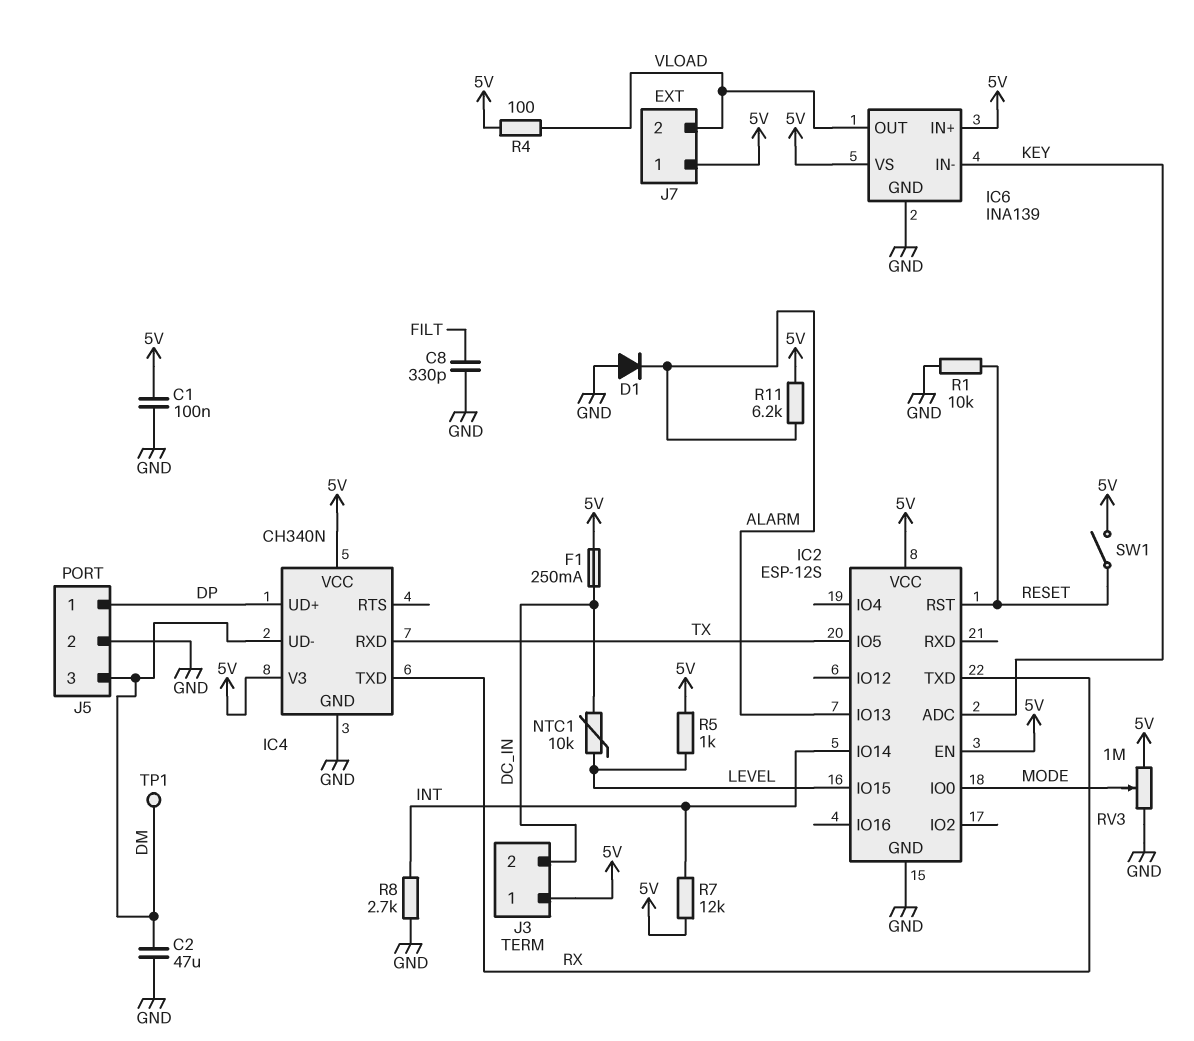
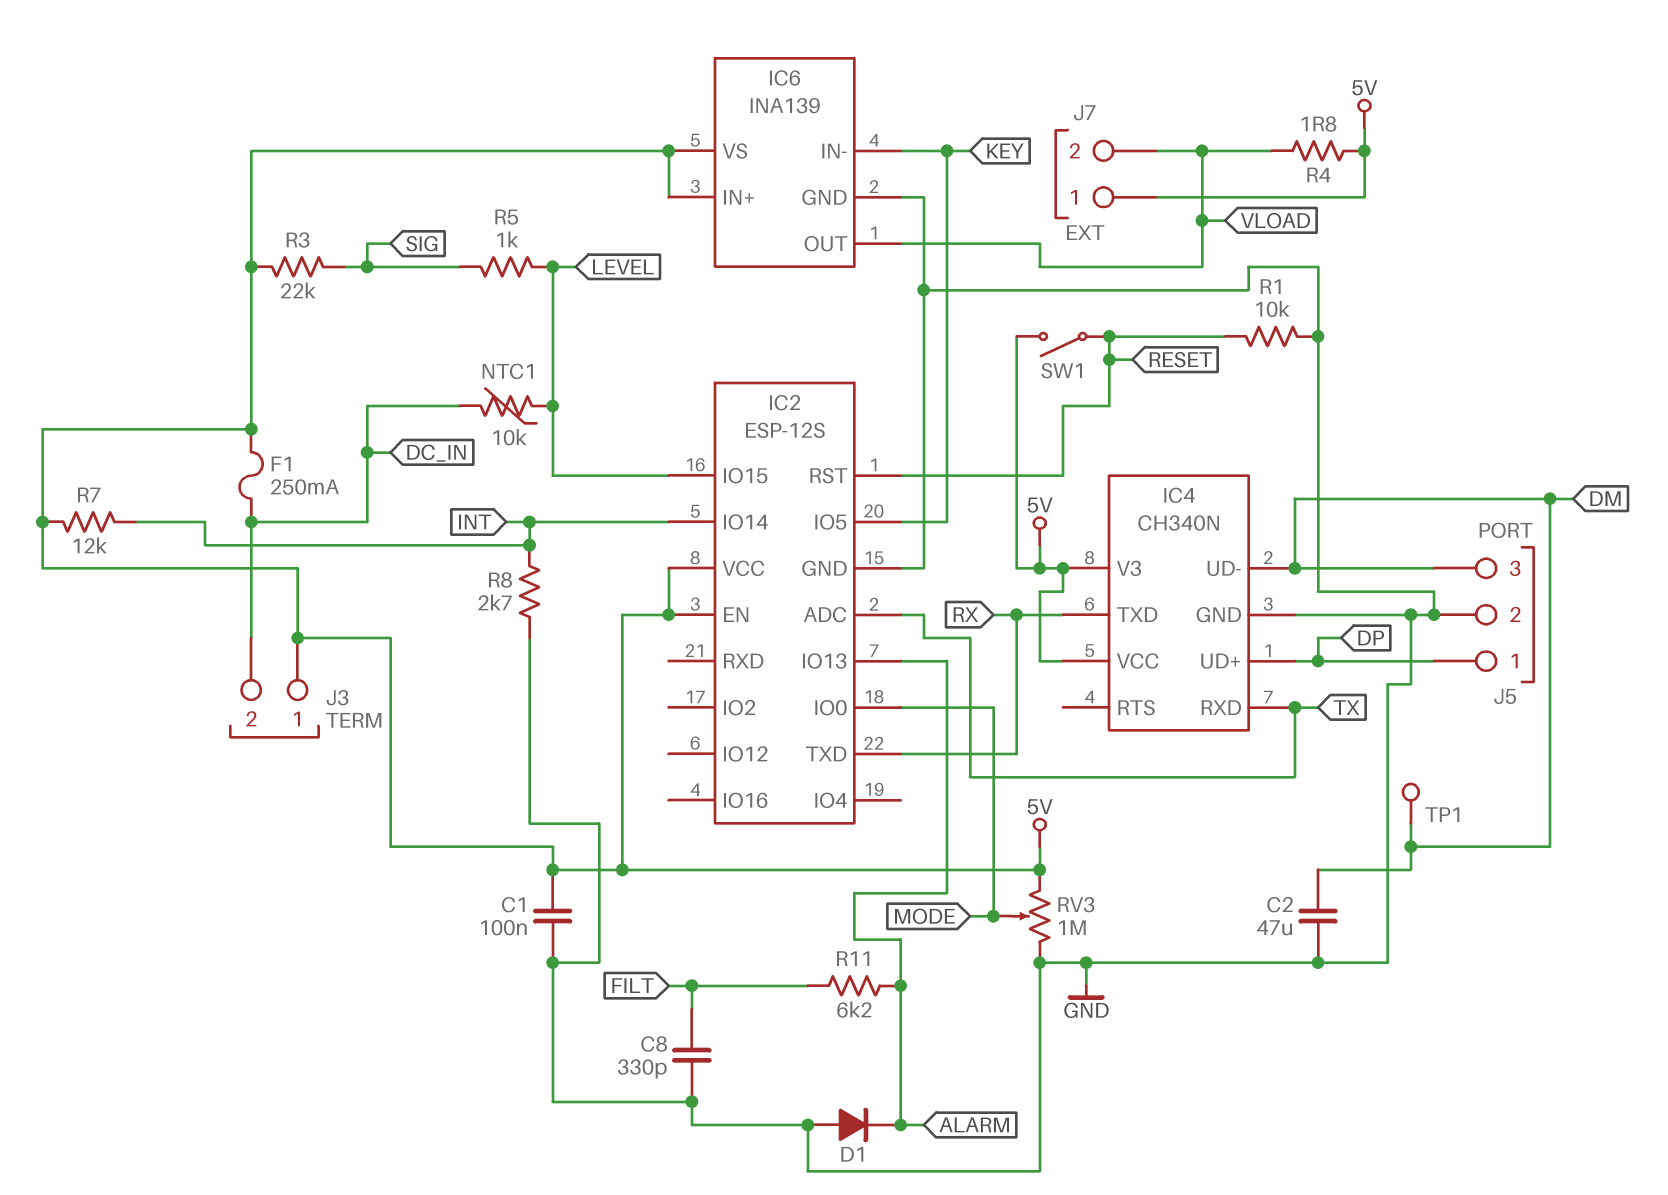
IC2 pin ADC: KEY -> TX
IC2 pin IO5: TX -> KEY
R3: none -> 22k (5V, SIG)
R4: 100 (5V, VLOAD) -> 1.8 (5V, VLOAD)
R5: 1k (5V, LEVEL) -> 1k (LEVEL, SIG)
R11: 6.2k (5V, ALARM) -> 6.2k (ALARM, FILT)

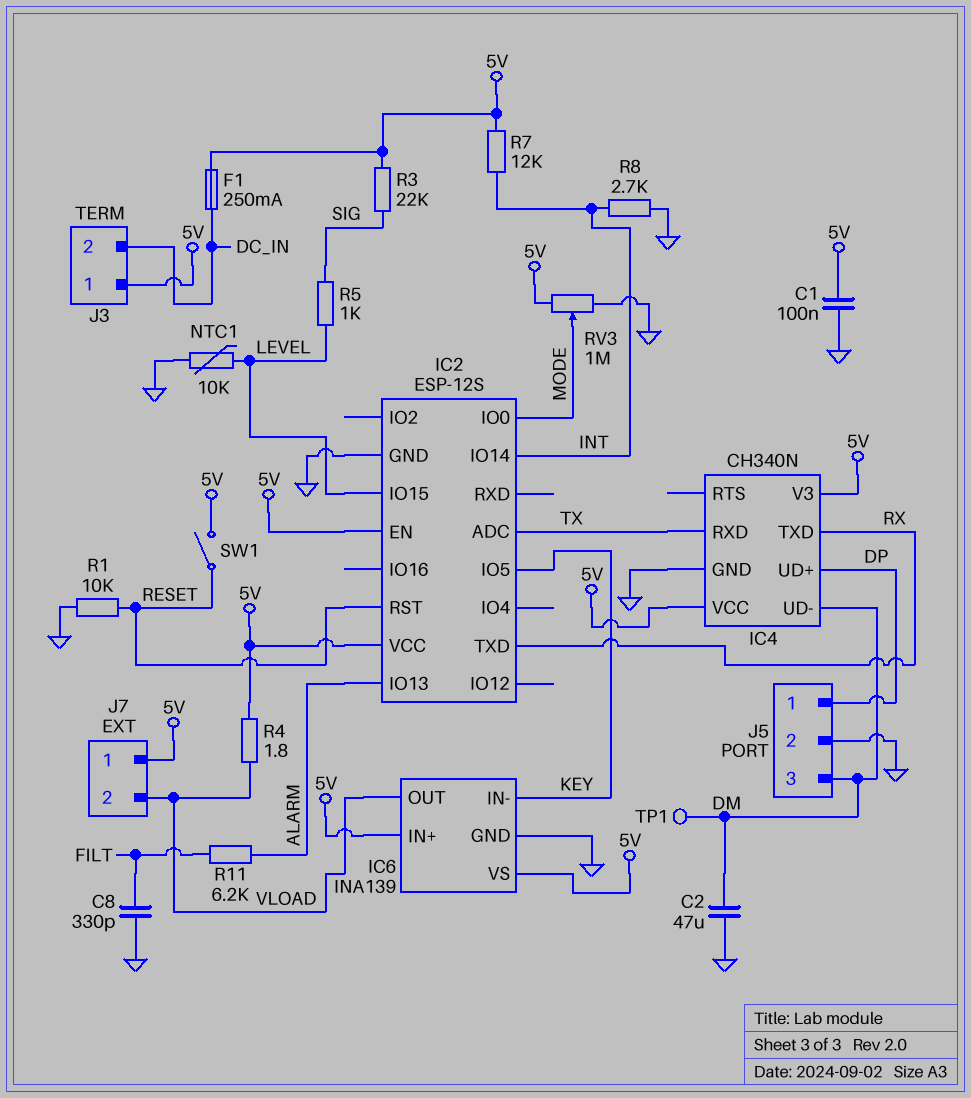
D1: diode (A GND, K ALARM) -> none
NTC1: 10k (DC_IN, LEVEL) -> 10k (GND, LEVEL)

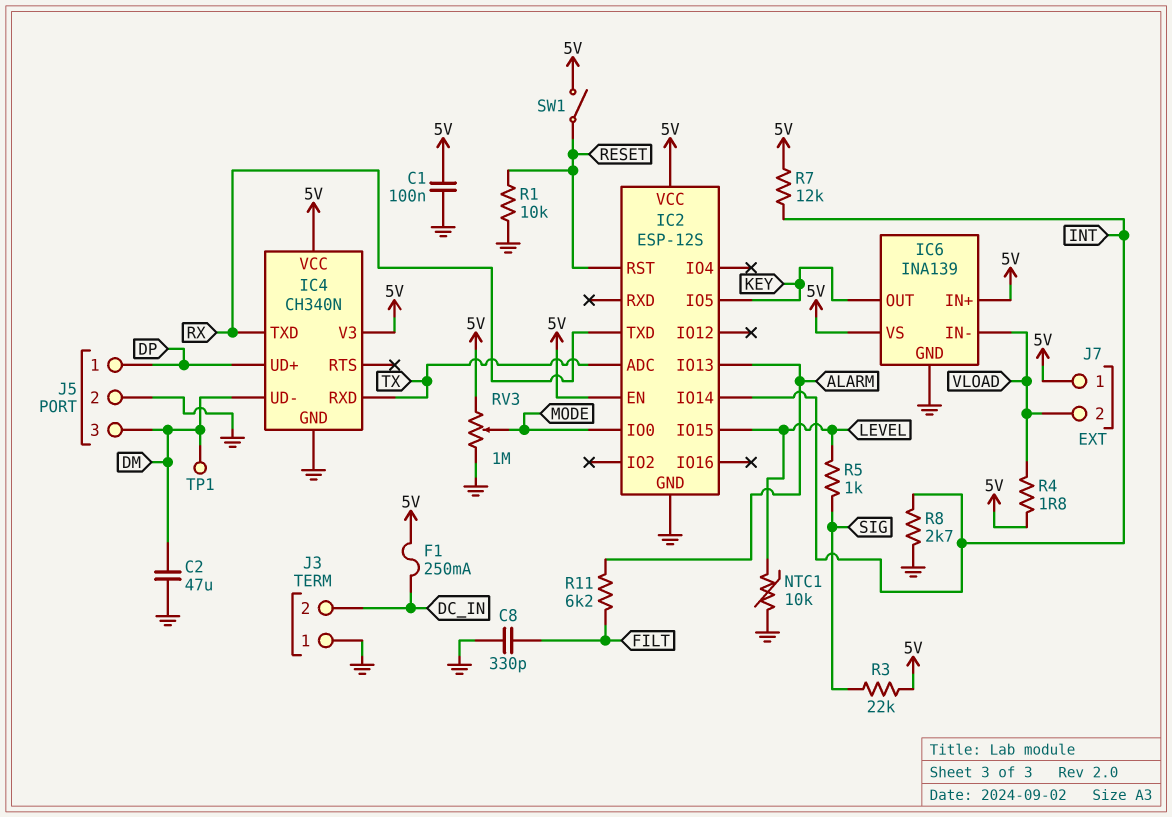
IC6 pin IN-: KEY -> VLOAD
IC6 pin OUT: VLOAD -> KEY
J3 pin 1: 5V -> GND

